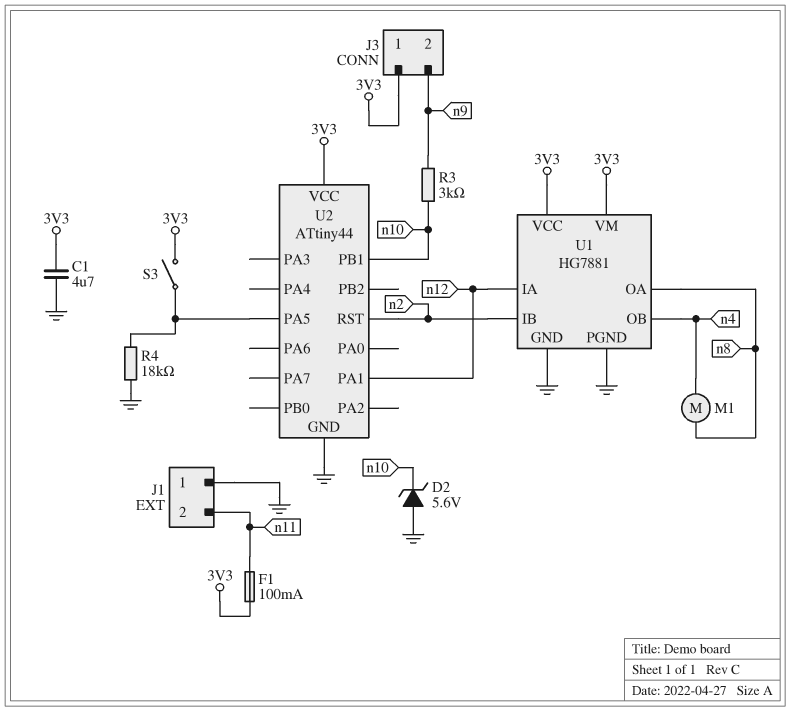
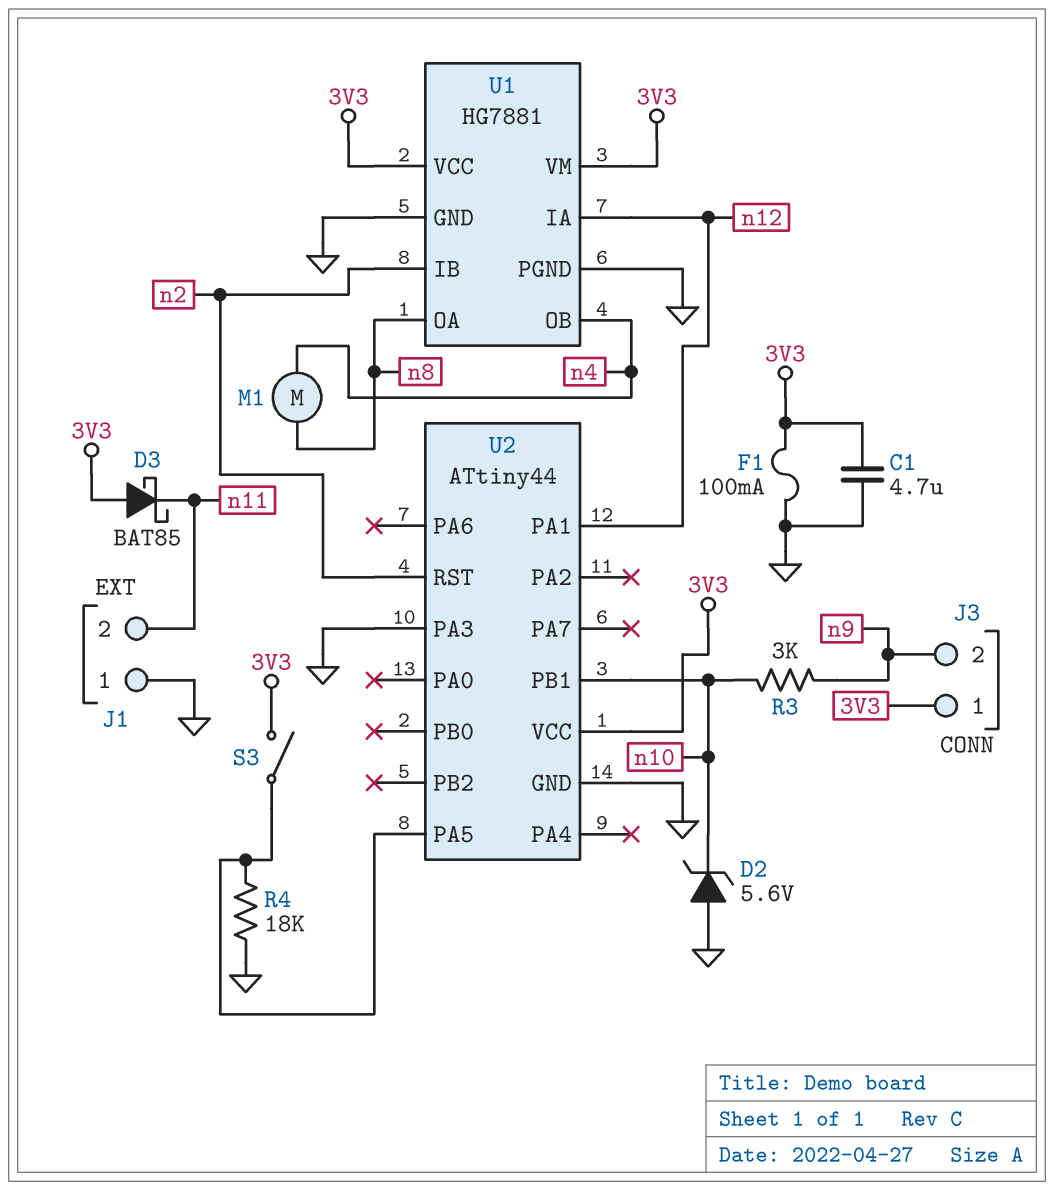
D3: none -> schottky BAT85 (A 3V3, K n11)
F1: 100mA (3V3, n11) -> 100mA (3V3, GND)
U2 pin PA3: none -> GND

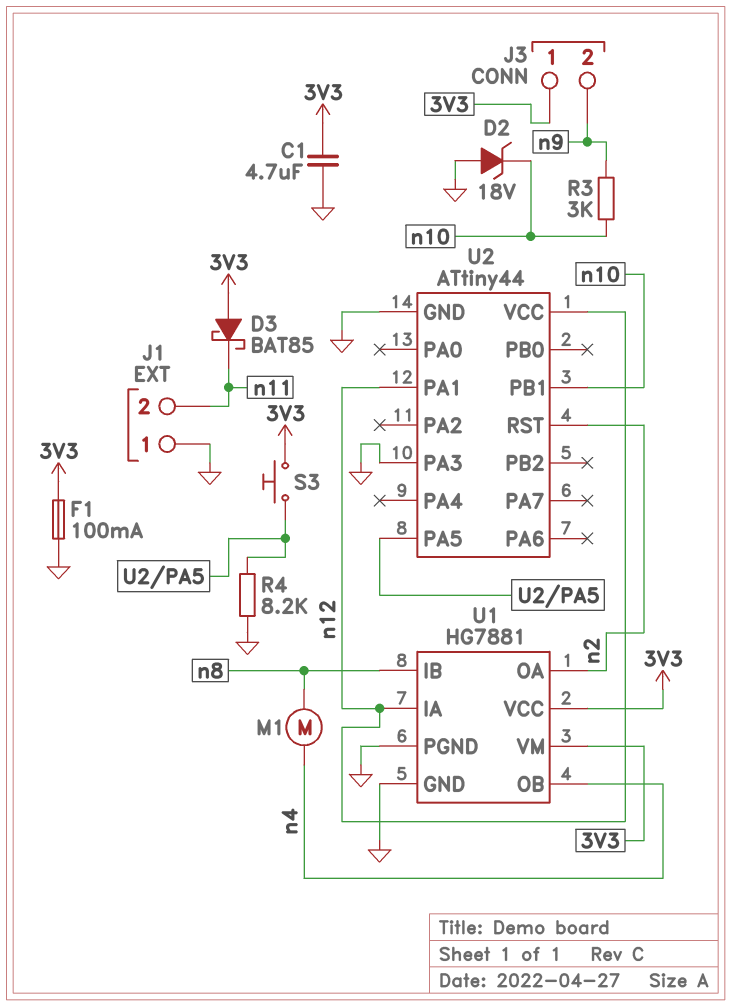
D2: zener 5.6V (A GND, K n10) -> zener 18V (A GND, K n10)
R4: 18k (GND, U2/PA5) -> 8.2k (GND, U2/PA5)
S3: switch (3V3, U2/PA5) -> button (3V3, U2/PA5)
U1 pin IB: n2 -> n8
U1 pin OA: n8 -> n2
U2 pin VCC: 3V3 -> n12

